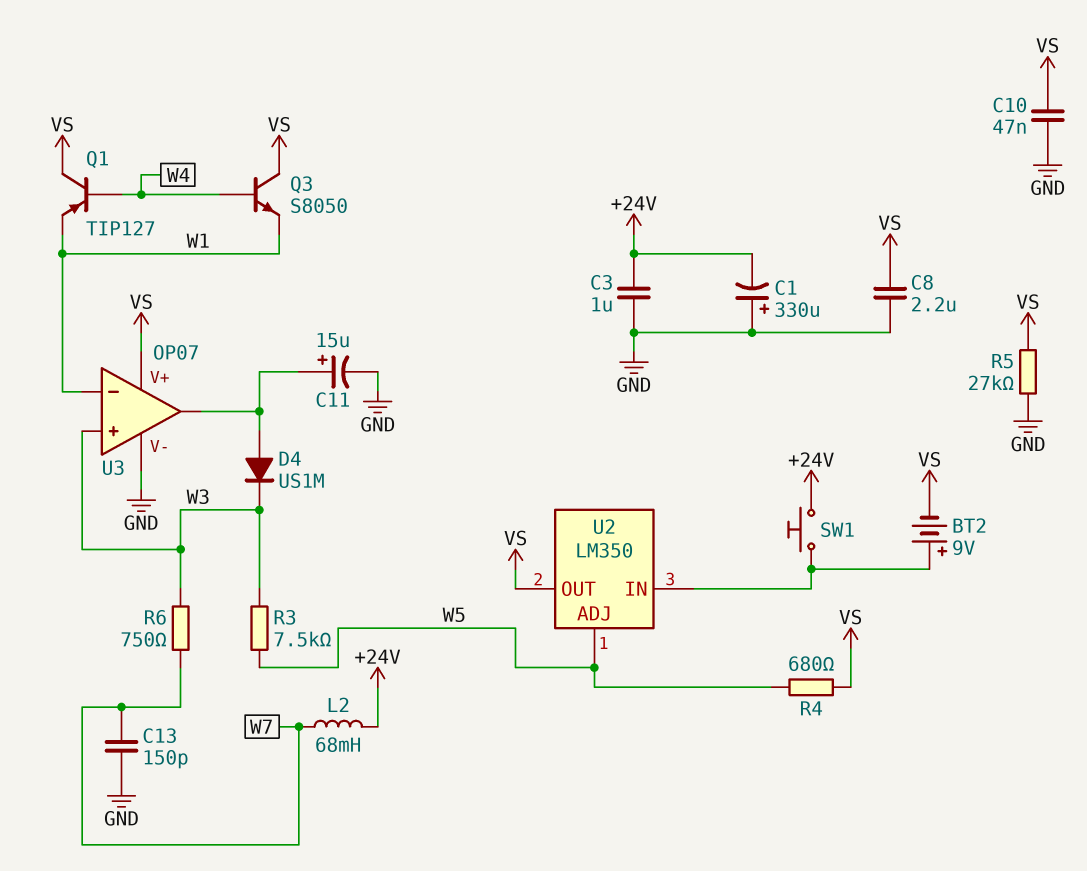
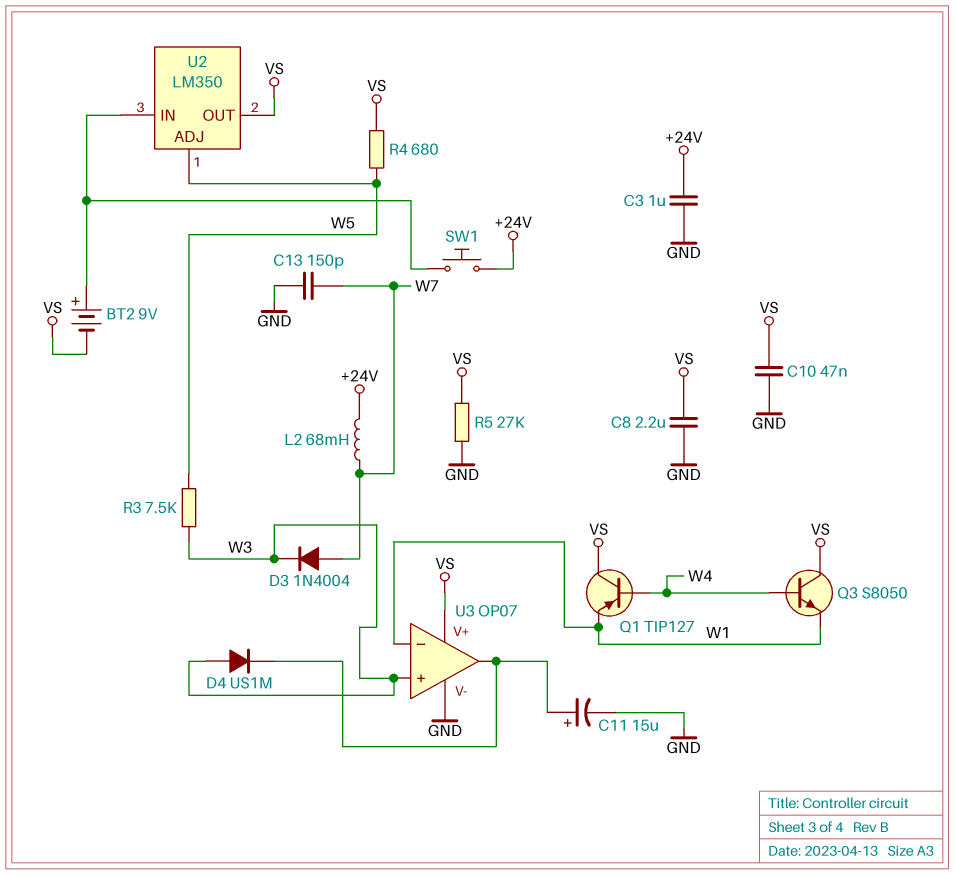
C1: 330uF (plus GND, minus +24V) -> none
D3: none -> diode 1N4004 (A W7, K W3)
D4: diode US1M (A U3/out, K W3) -> diode US1M (A W3, K U3/out)
R6: 750 (W3, W7) -> none

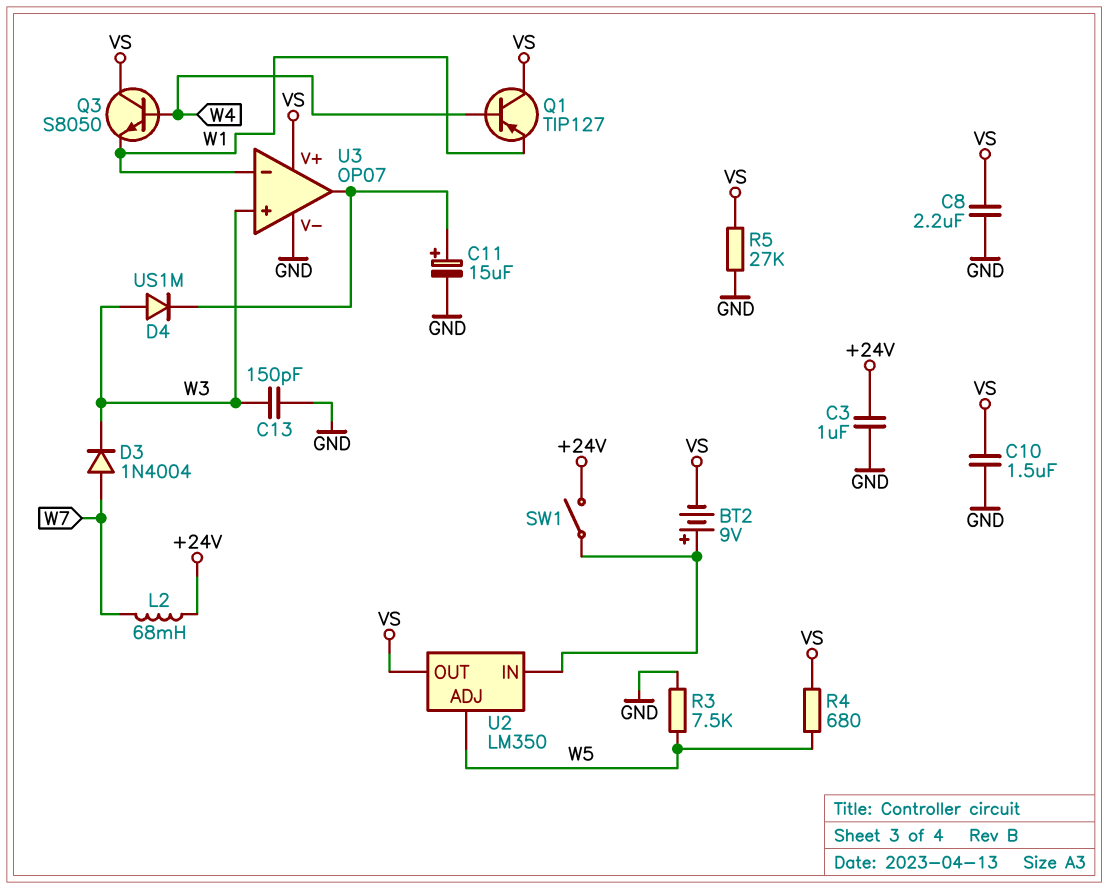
C10: 47nF (GND, VS) -> 1.5uF (GND, VS)
C13: 150pF (GND, W7) -> 150pF (GND, W3)
R3: 7.5k (W3, W5) -> 7.5k (GND, W5)
SW1: button (+24V, U2/IN) -> switch (+24V, U2/IN)

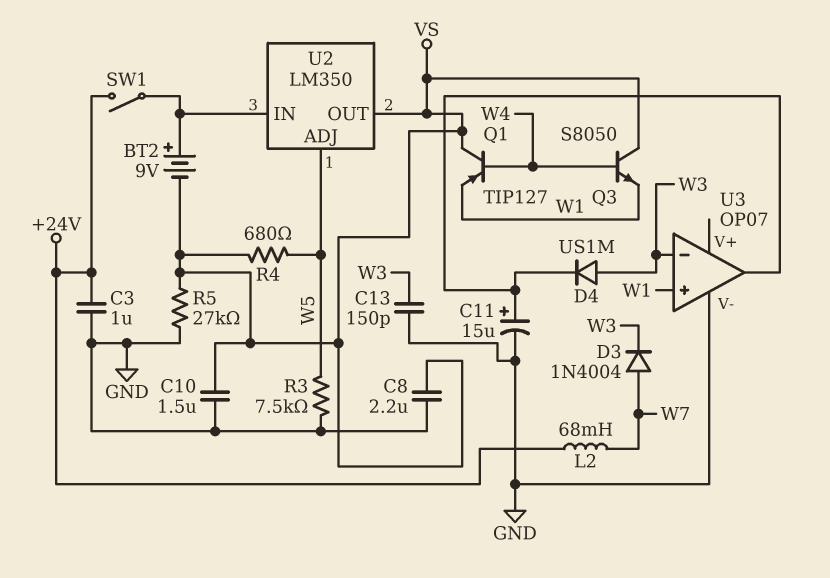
U3 pin V+: VS -> none
U3 pin in+: W3 -> W1
U3 pin in-: W1 -> W3

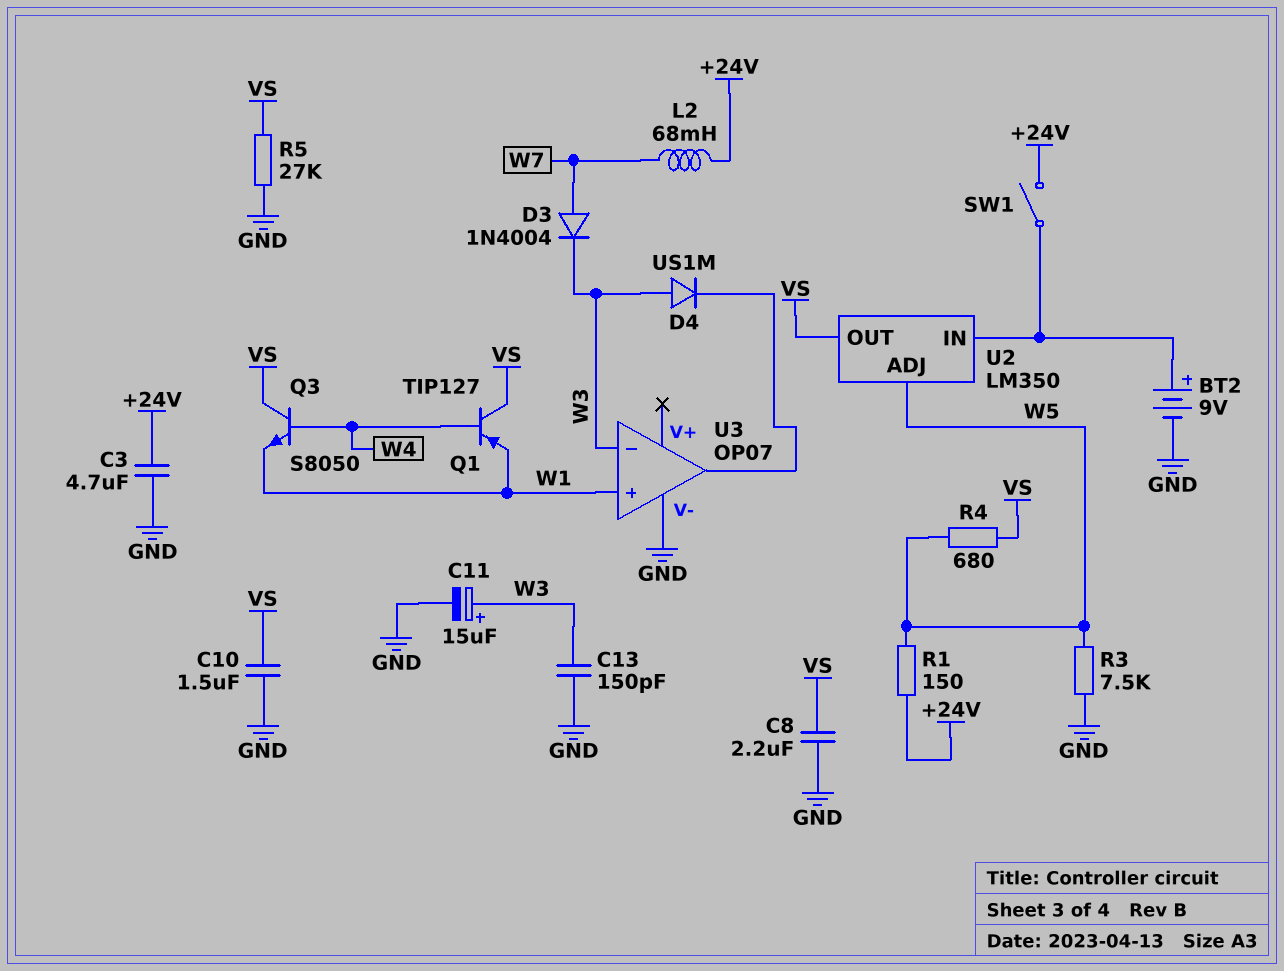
BT2: 9V (plus U2/IN, minus VS) -> 9V (plus U2/IN, minus GND)
C3: 1uF (+24V, GND) -> 4.7uF (+24V, GND)
C11: 15uF (plus U3/out, minus GND) -> 15uF (plus W3, minus GND)
R1: none -> 150 (+24V, W5)

